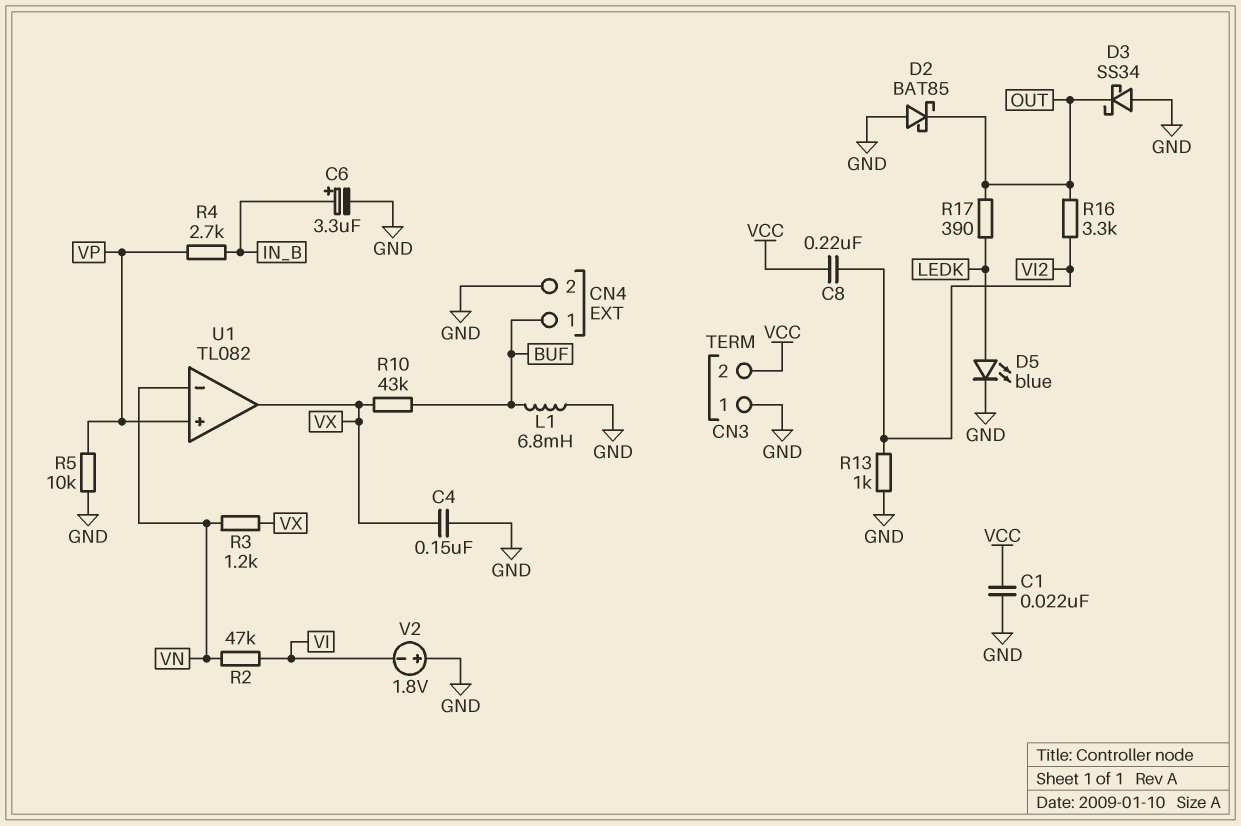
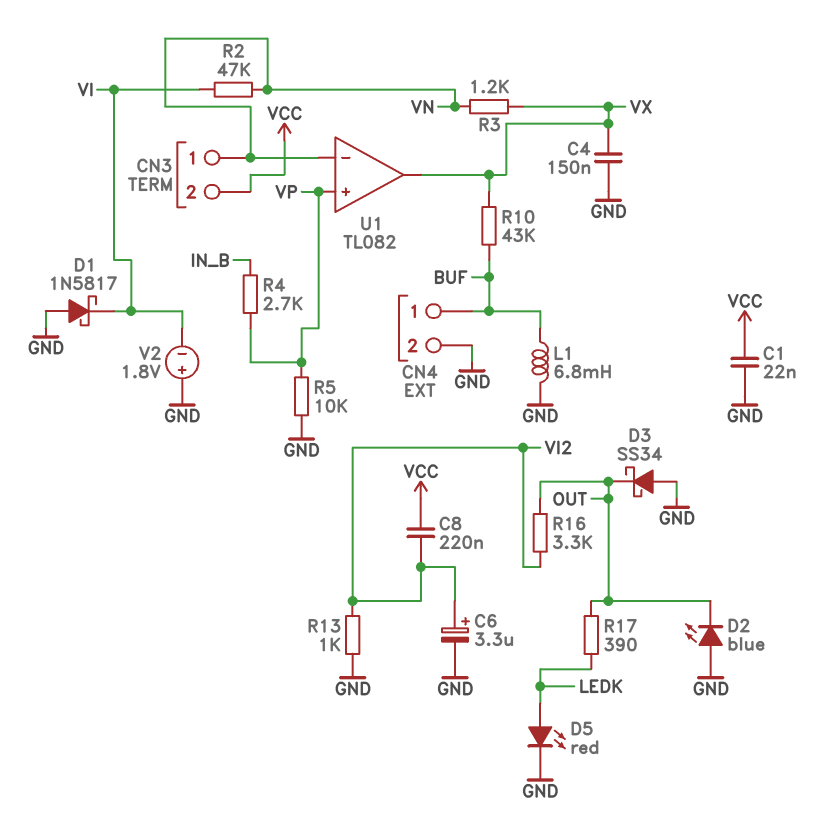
C6: 3.3uF (plus IN_B, minus GND) -> 3.3uF (plus VI2, minus GND)
CN3 pin 1: GND -> VN
D1: none -> schottky 1N5817 (A GND, K VI)
D2: schottky BAT85 (A GND, K OUT) -> LED blue (A GND, K OUT)
D5: LED blue (A LEDK, K GND) -> LED red (A LEDK, K GND)

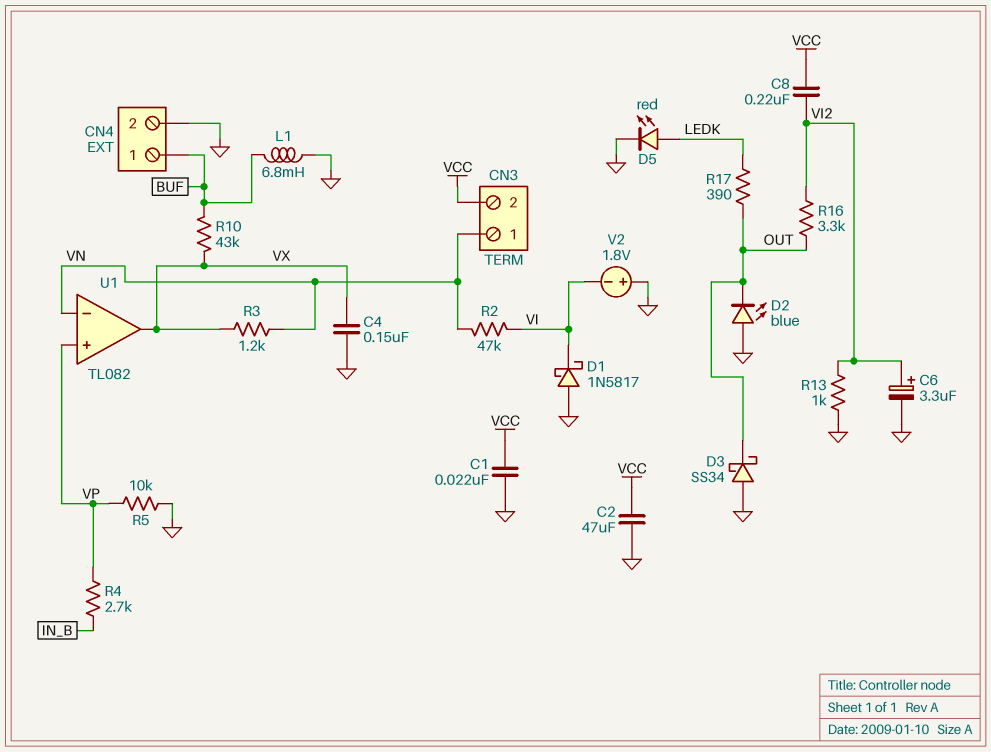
C2: none -> 47uF (GND, VCC)

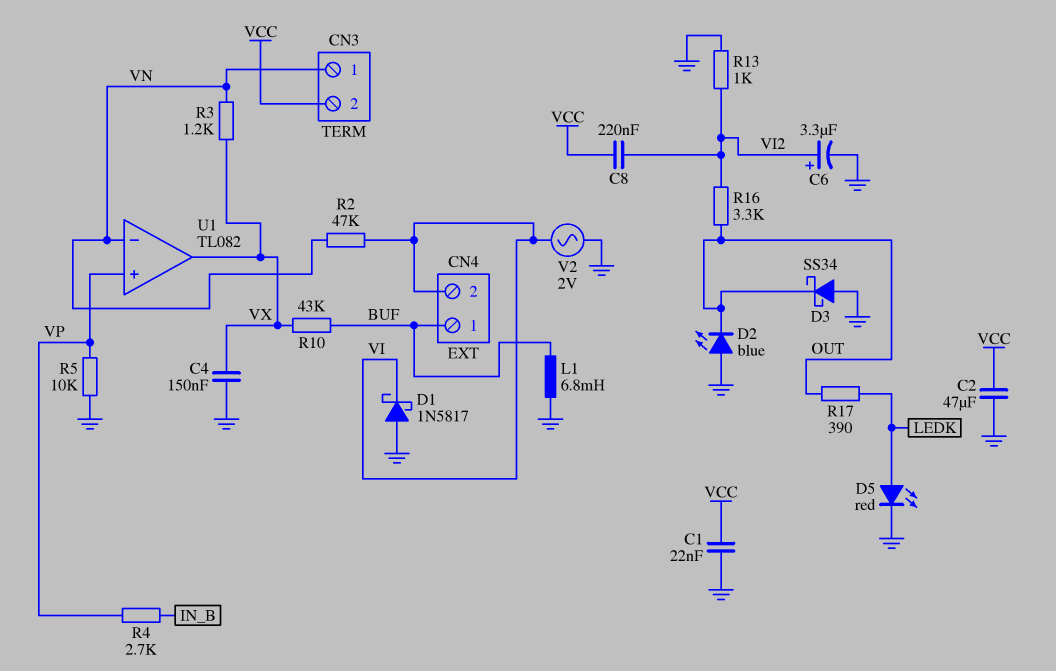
CN4 pin 2: GND -> VI
V2: 1.8V (plus GND, minus VI) -> AC 2V (GND, VI)

